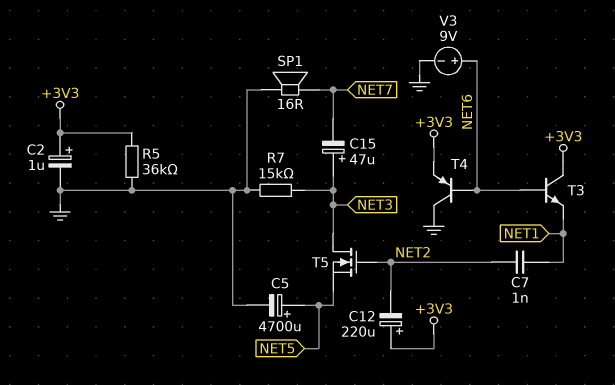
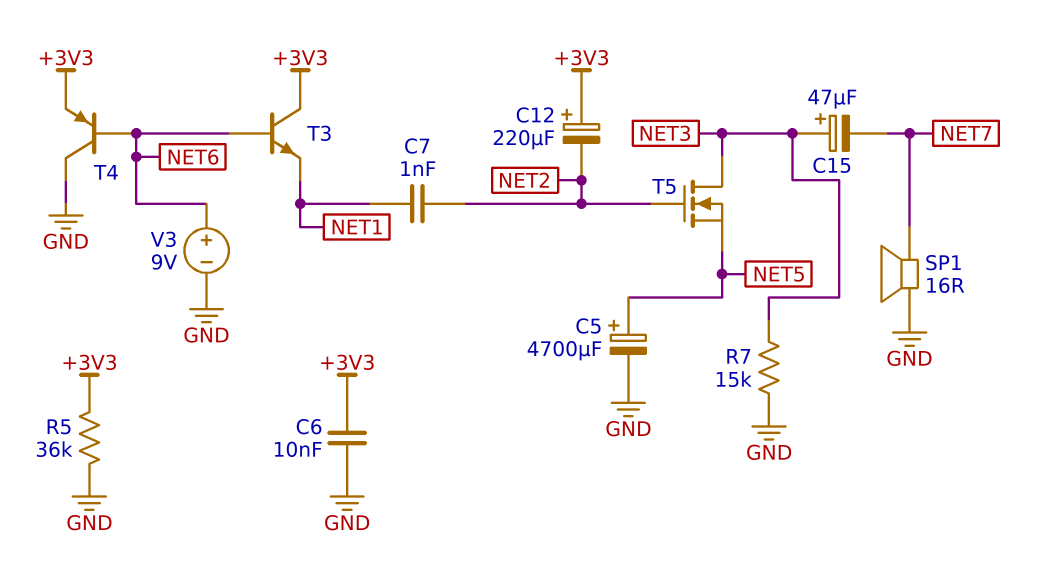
C2: 1uF (plus +3V3, minus GND) -> none
C6: none -> 10nF (+3V3, GND)

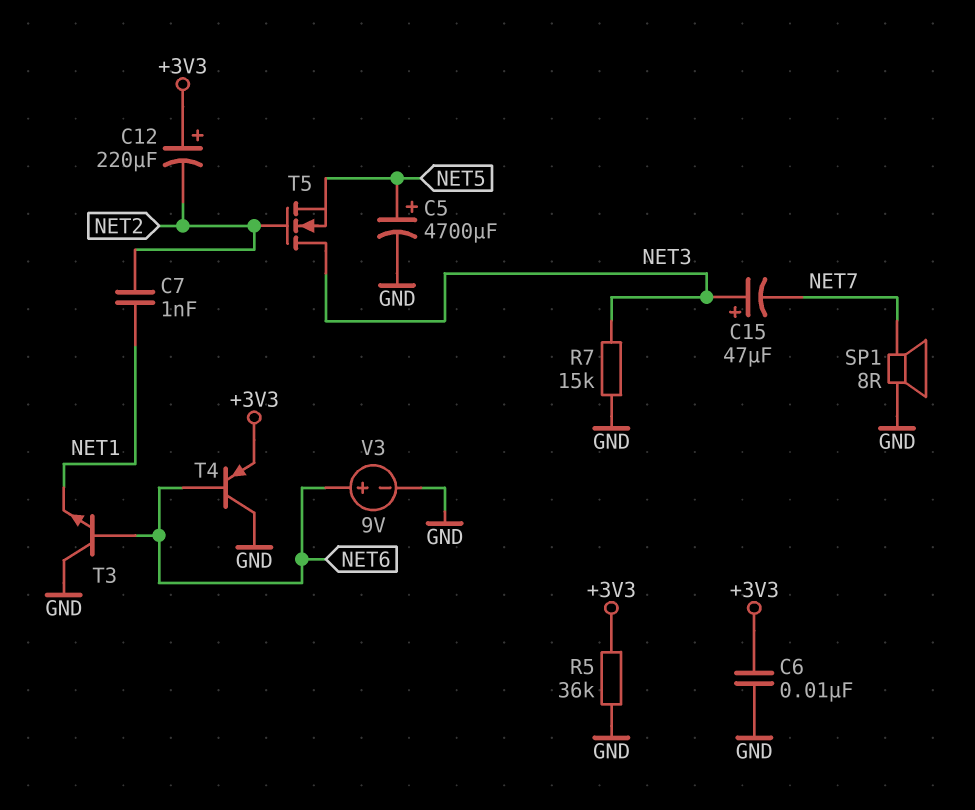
SP1: speaker 16R (GND, NET7) -> speaker 8R (GND, NET7)
T3: NPN (B NET6, C +3V3, E NET1) -> NPN (B NET6, C GND, E NET1)

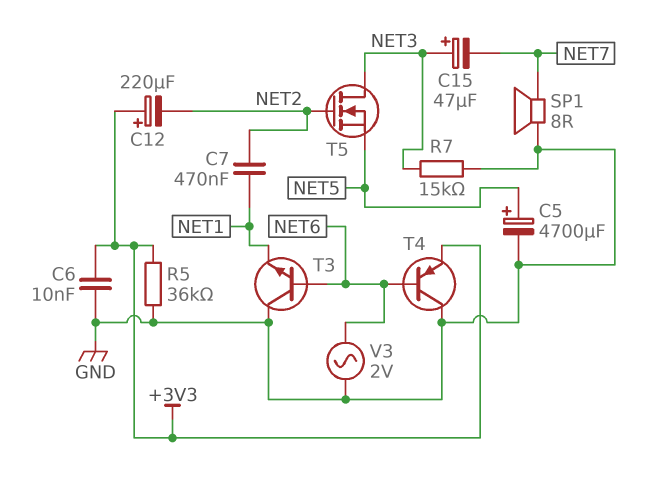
C7: 1nF (NET1, NET2) -> 470nF (NET1, NET2)
V3: 9V (plus NET6, minus GND) -> AC 2V (GND, NET6)

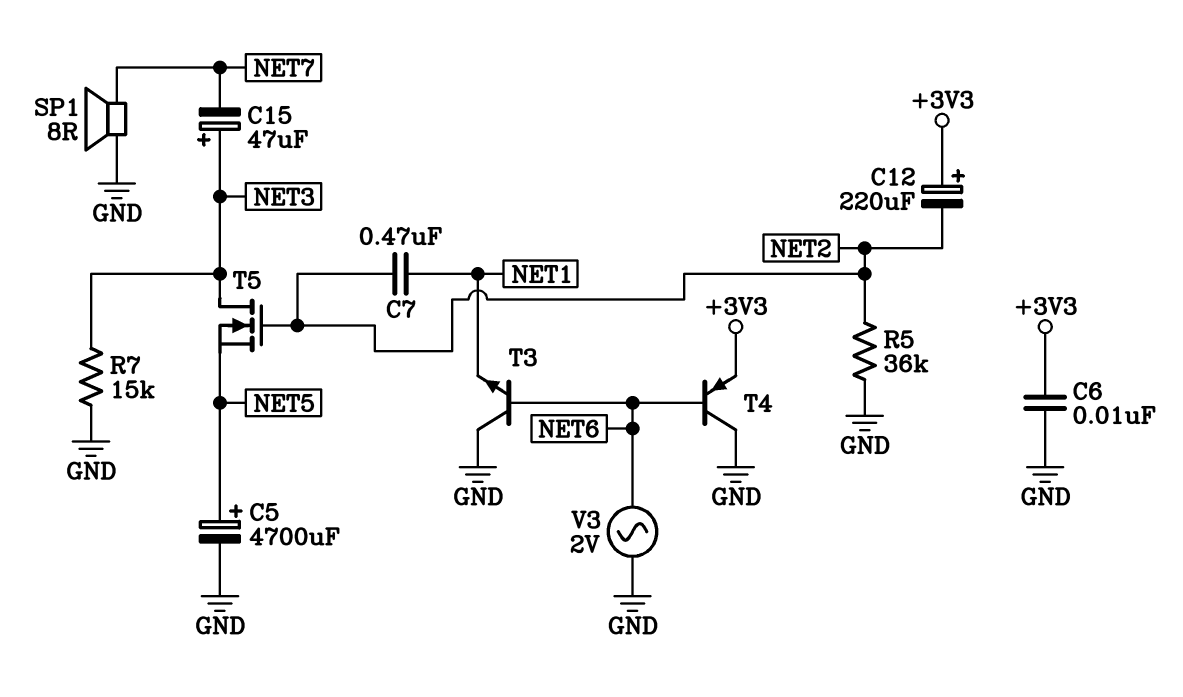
R5: 36k (+3V3, GND) -> 36k (GND, NET2)

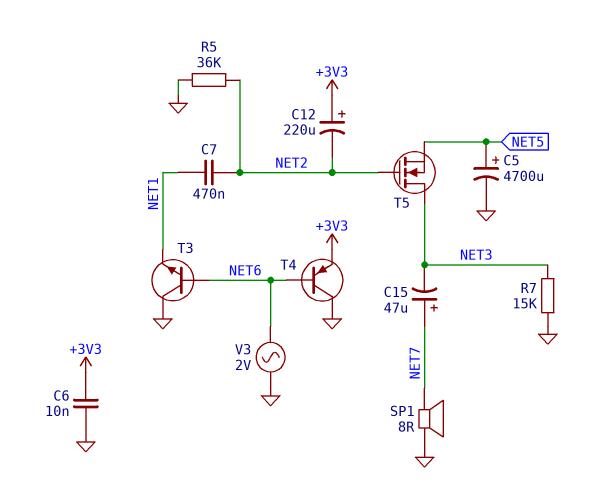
C15: 47uF (plus NET3, minus NET7) -> 47uF (plus NET7, minus NET3)

